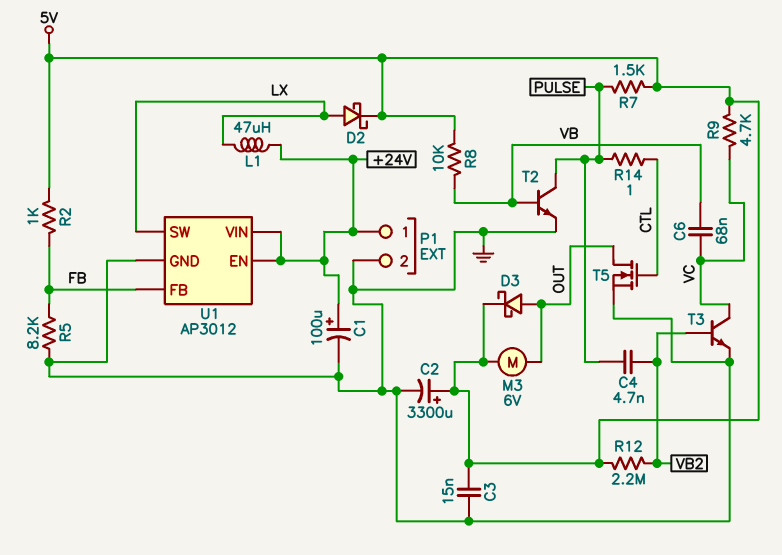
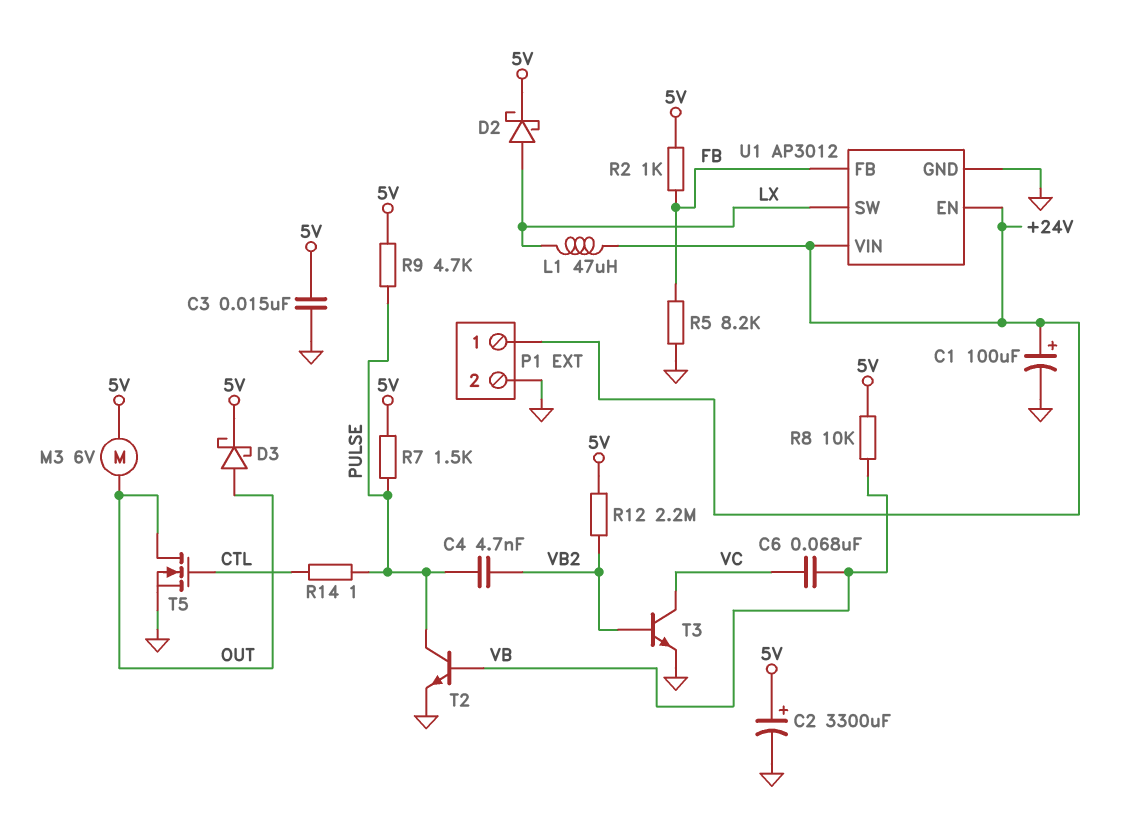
R9: 4.7k (5V, VC) -> 4.7k (5V, PULSE)

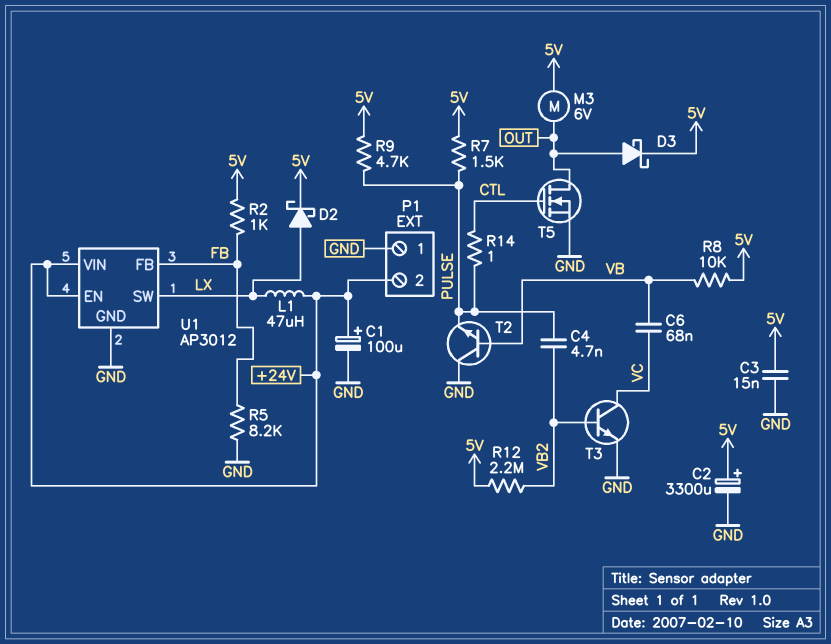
P1 pin 1: +24V -> GND
P1 pin 2: GND -> +24V
T2: NPN (B VB, C PULSE, E GND) -> NPN (B VB, C GND, E PULSE)

